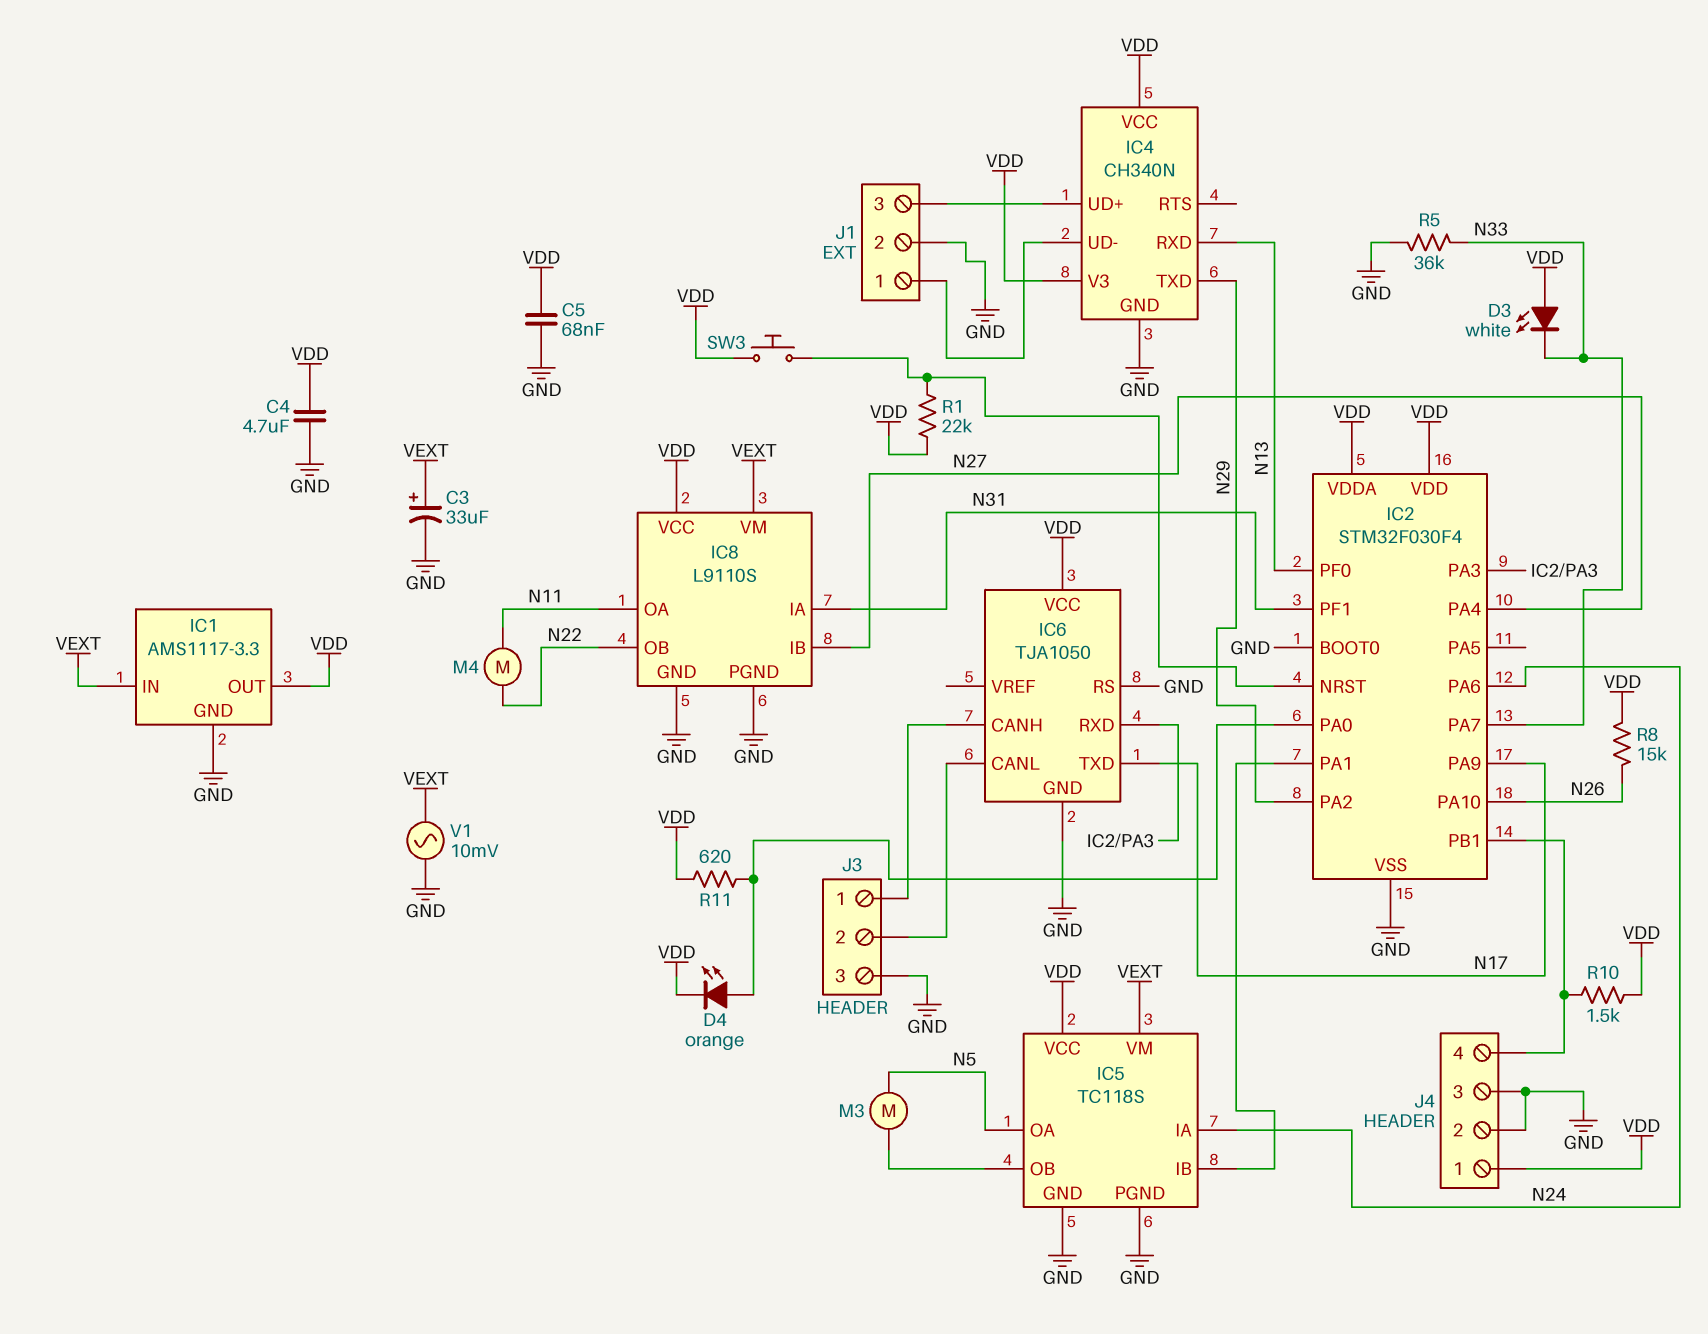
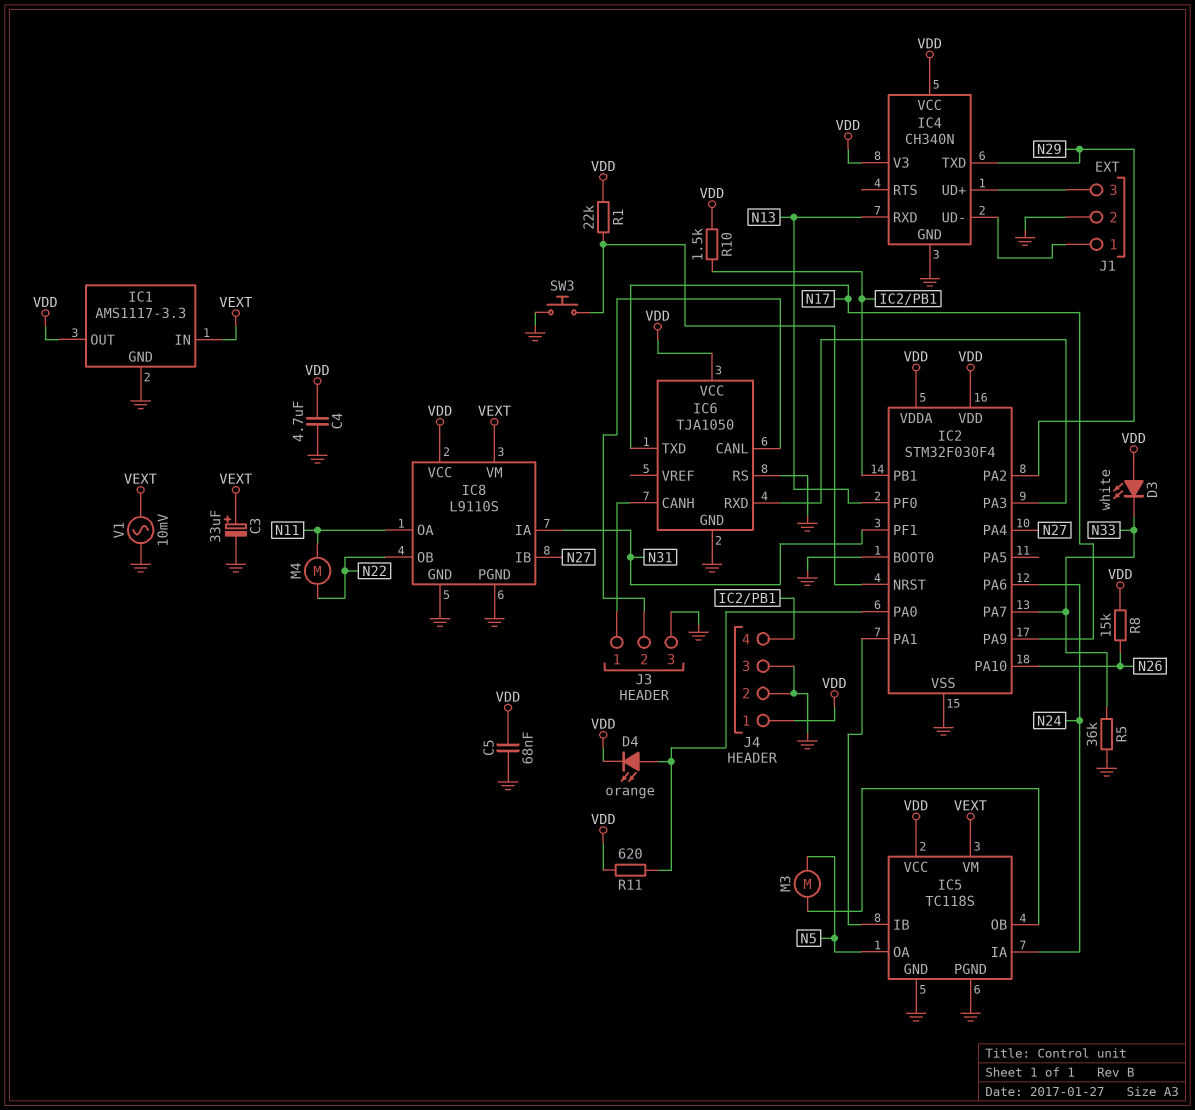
SW3: button (IC2/NRST, VDD) -> button (GND, IC2/NRST)

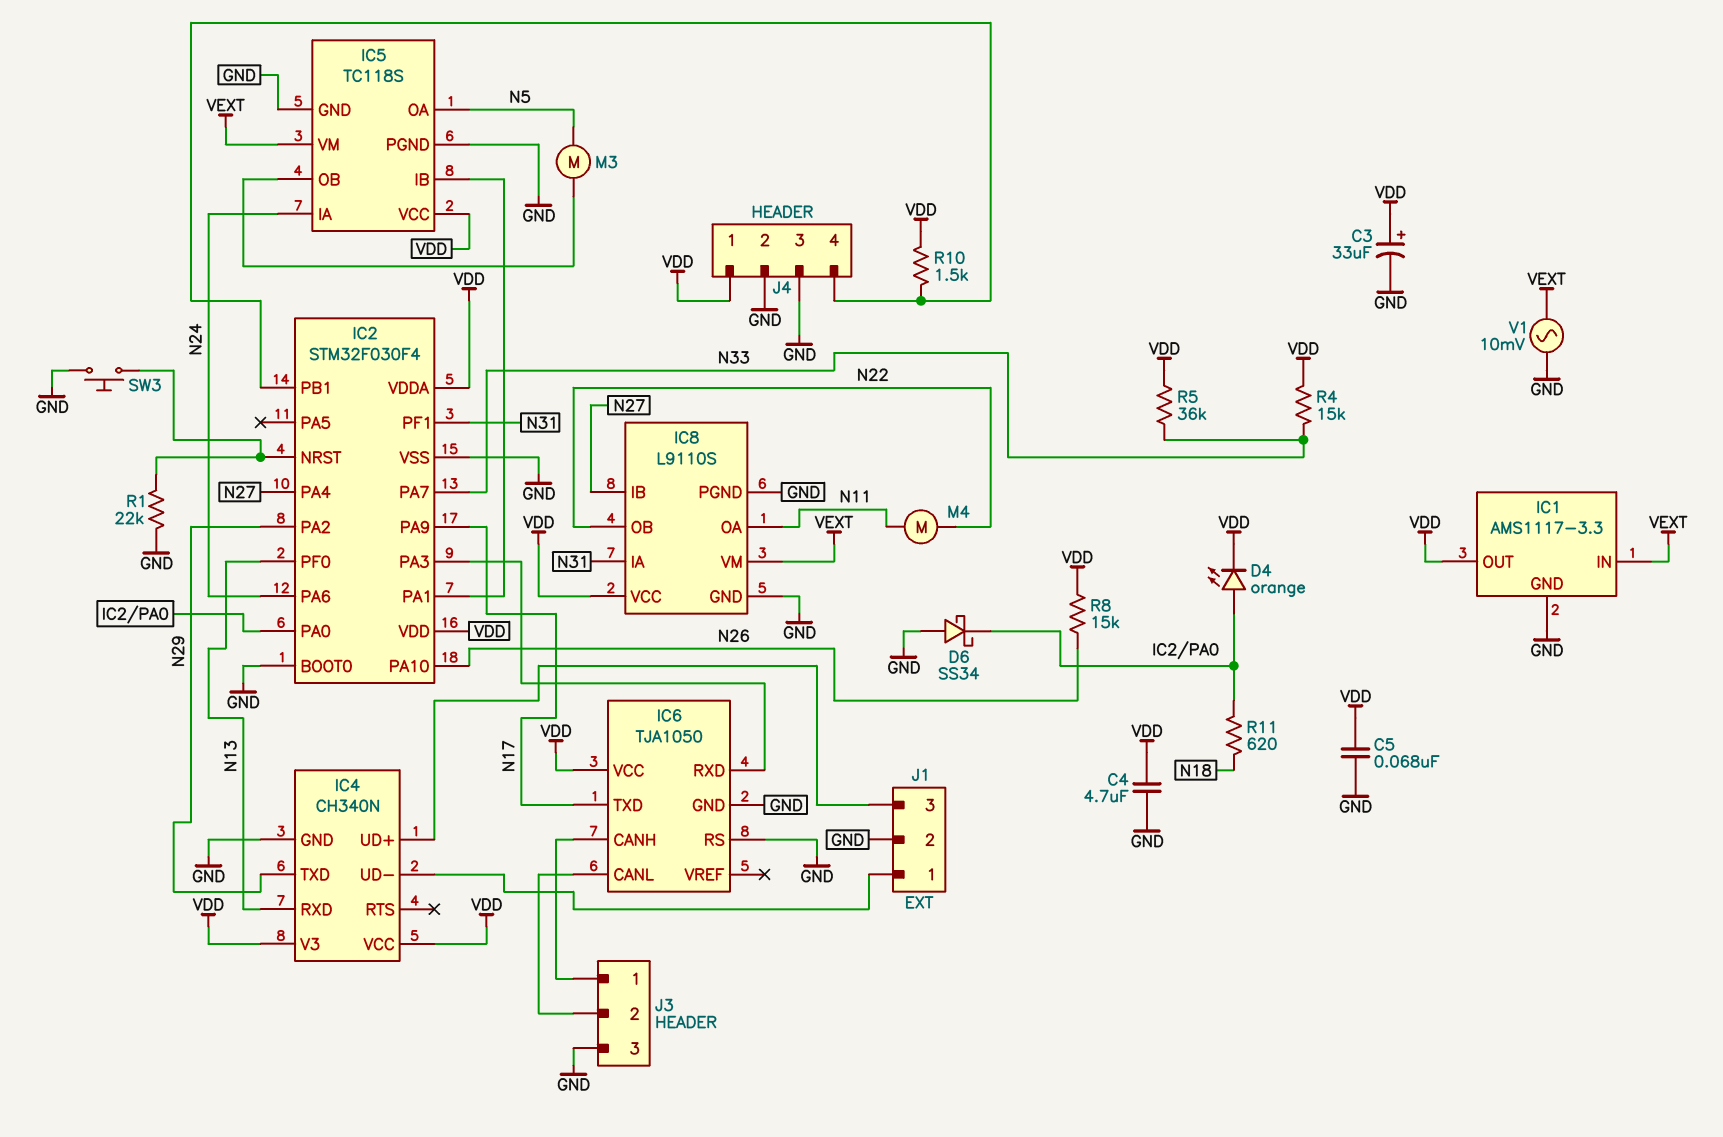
C3: 33uF (plus VEXT, minus GND) -> 33uF (plus VDD, minus GND)
D3: LED white (A VDD, K N33) -> none
D6: none -> schottky SS34 (A GND, K IC2/PA0)
R1: 22k (IC2/NRST, VDD) -> 22k (GND, IC2/NRST)
R4: none -> 15k (N33, VDD)
R5: 36k (GND, N33) -> 36k (N33, VDD)
R11: 620 (IC2/PA0, VDD) -> 620 (IC2/PA0, N18)

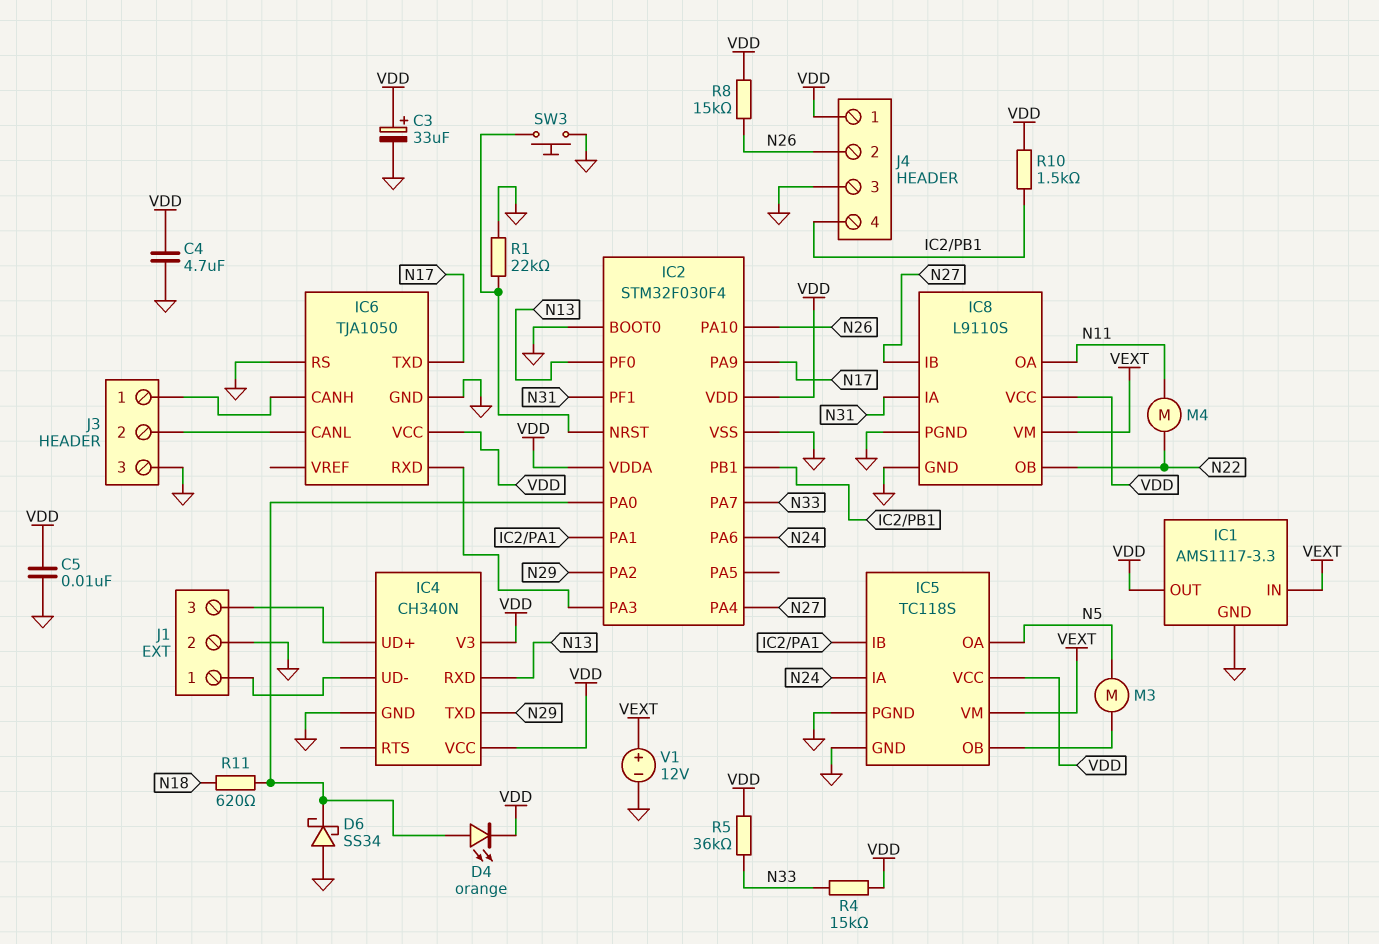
C5: 68nF (GND, VDD) -> 10nF (GND, VDD)
J4 pin 2: GND -> N26
V1: AC 10mV (GND, VEXT) -> 12V (plus VEXT, minus GND)

